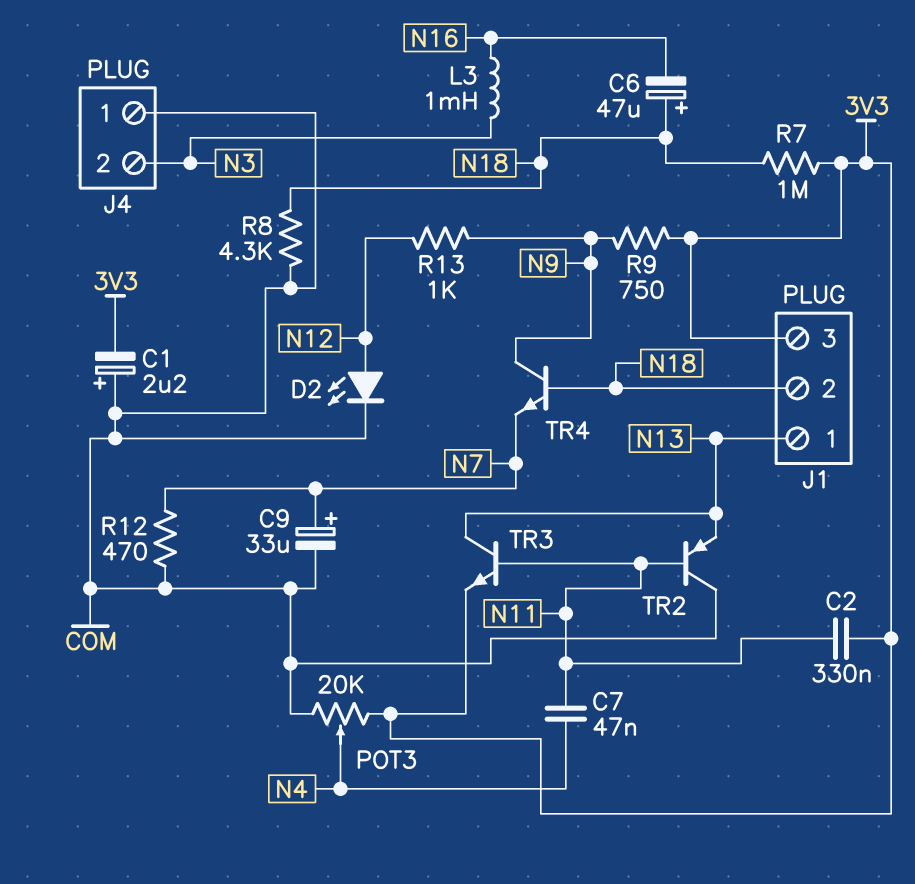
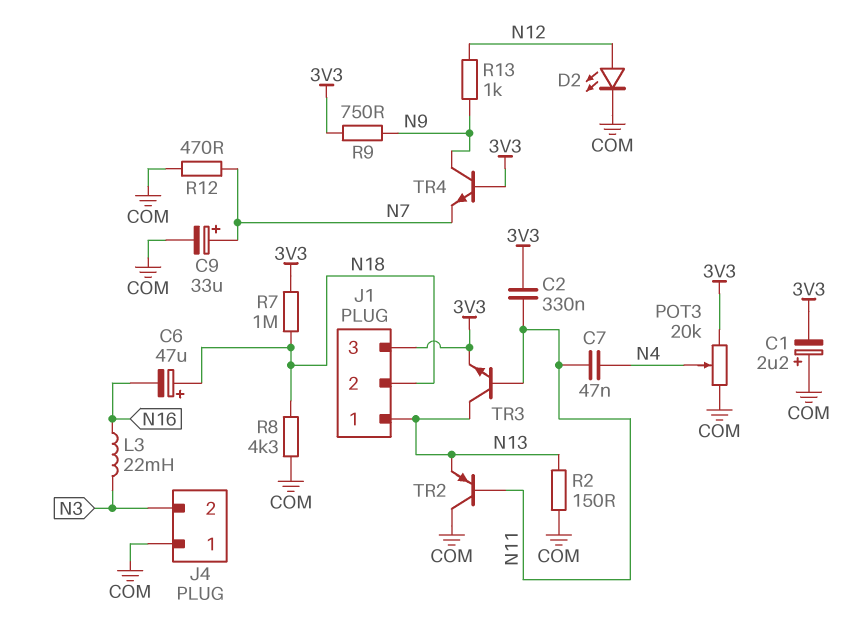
L3: 1mH (N3, N16) -> 22mH (N3, N16)
R2: none -> 150 (COM, N13)
TR4: NPN (B N18, C N9, E N7) -> NPN (B 3V3, C N9, E N7)

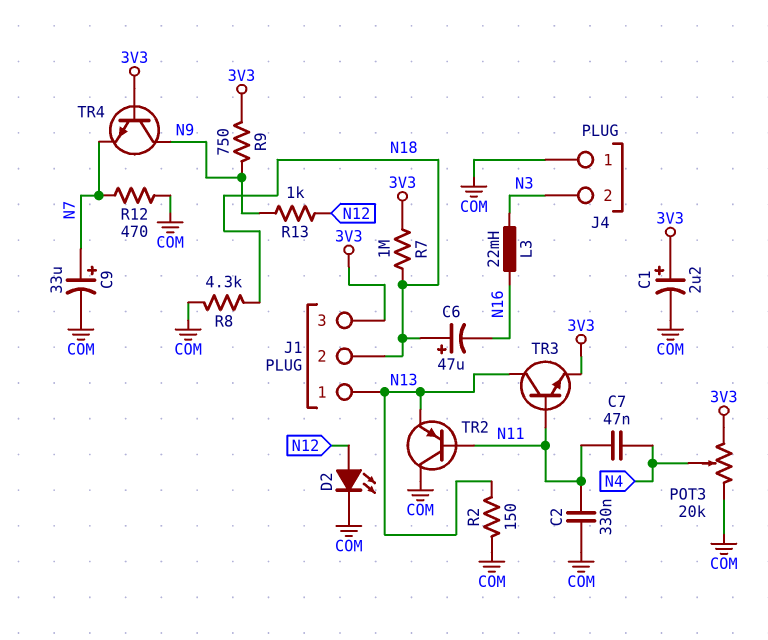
C1: 2.2uF (plus COM, minus 3V3) -> 2.2uF (plus 3V3, minus COM)
C2: 330nF (3V3, N11) -> 330nF (COM, N11)

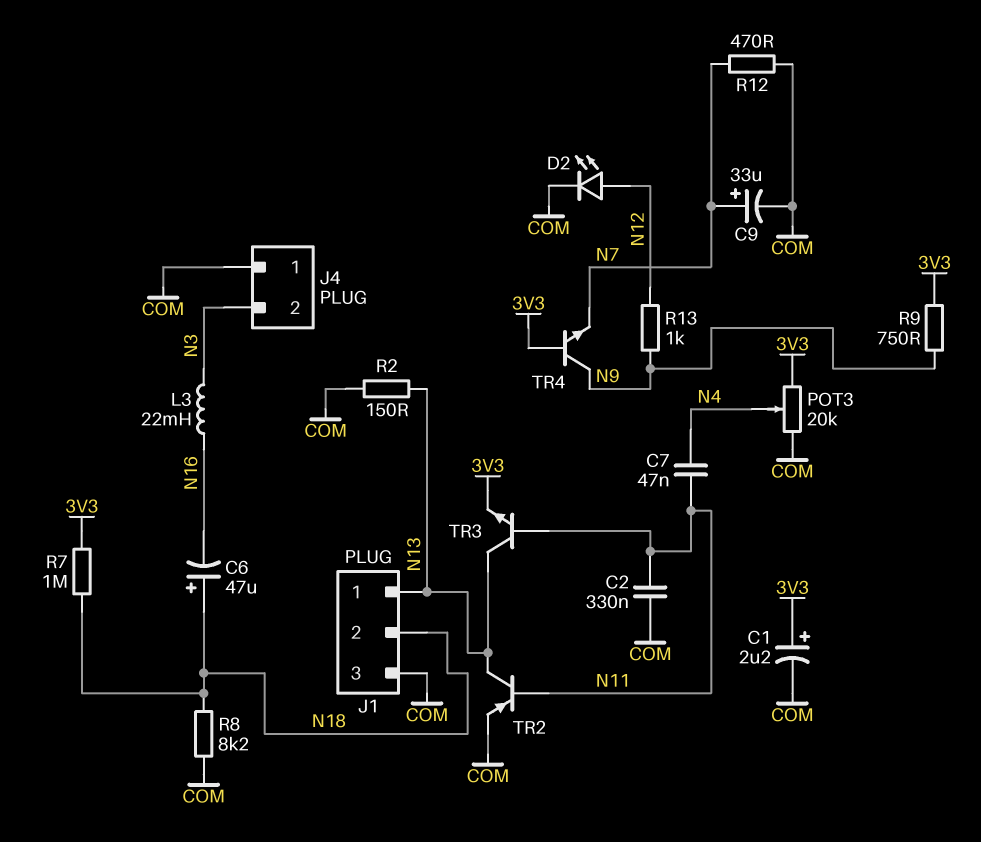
J1 pin 3: 3V3 -> COM
R8: 4.3k (COM, N18) -> 8.2k (COM, N18)
TR2: PNP (B N11, C COM, E N13) -> PNP (B N11, C N13, E COM)

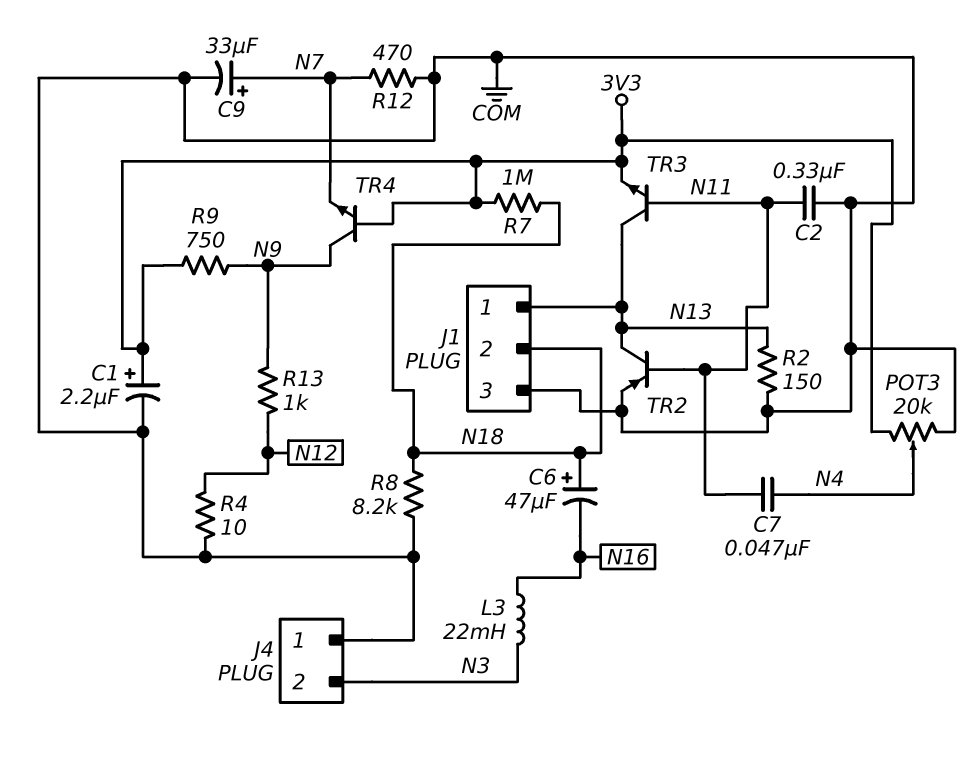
D2: LED (A N12, K COM) -> none
R4: none -> 10 (COM, N12)

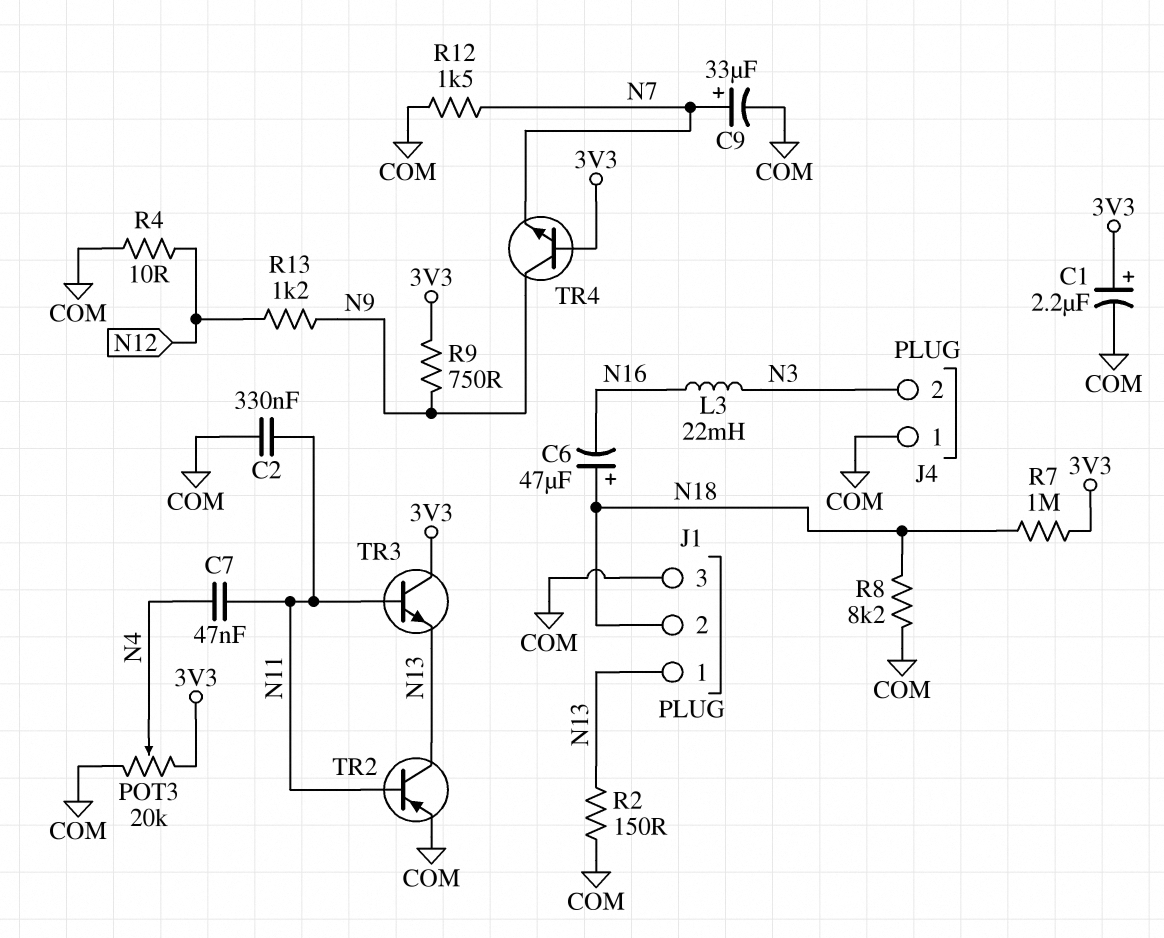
R12: 470 (COM, N7) -> 1.5k (COM, N7)
R13: 1k (N9, N12) -> 1.2k (N9, N12)
TR3: NPN (B N11, C N13, E 3V3) -> NPN (B N11, C 3V3, E N13)

